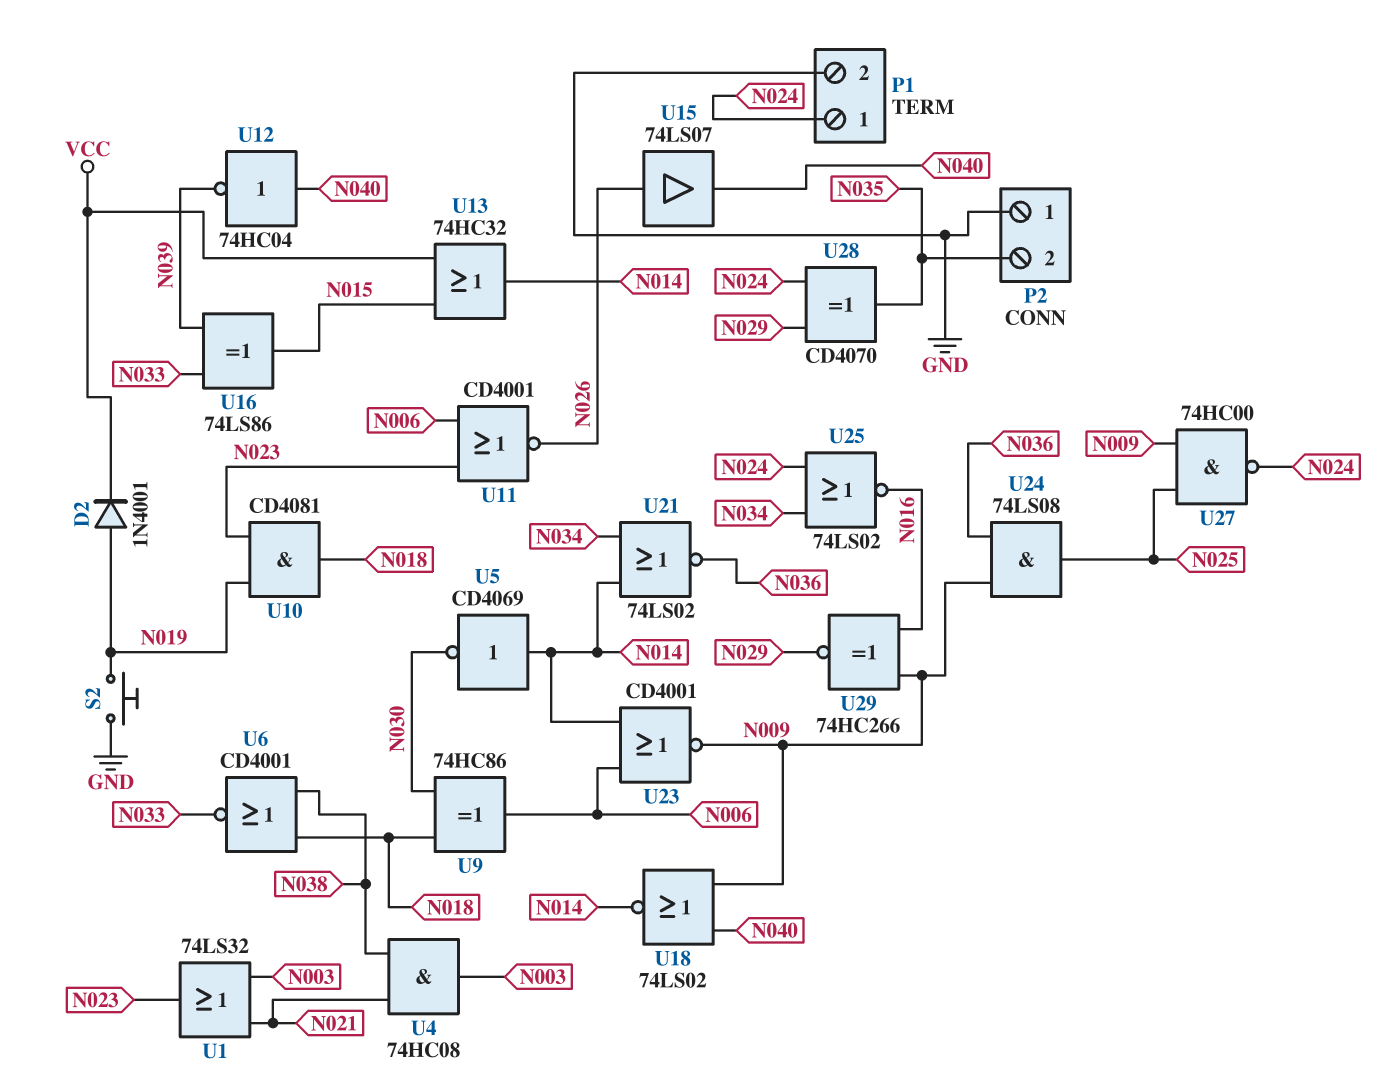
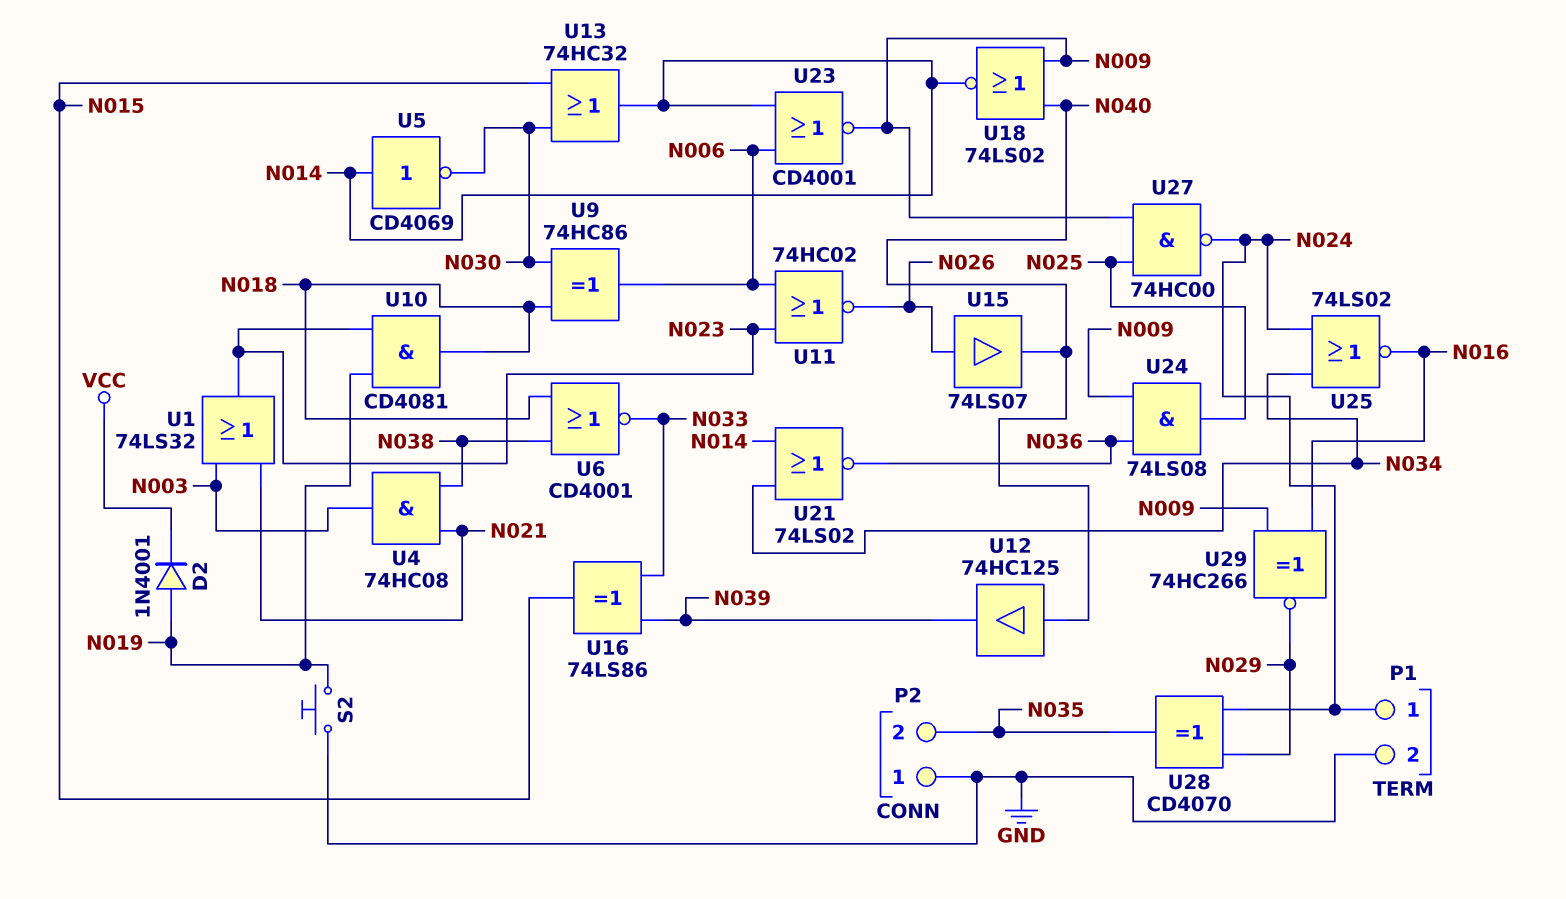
U11: NOR CD4001 (in N006, in N023, out N026) -> NOR 74HC02 (in N006, in N023, out N026)
U12: NOT 74HC04 (in N040, out N039) -> buffer 74HC125 (in N040, out N039)
U13: OR 74HC32 (in N015, in VCC, out N014) -> OR 74HC32 (in N015, in N030, out N014)

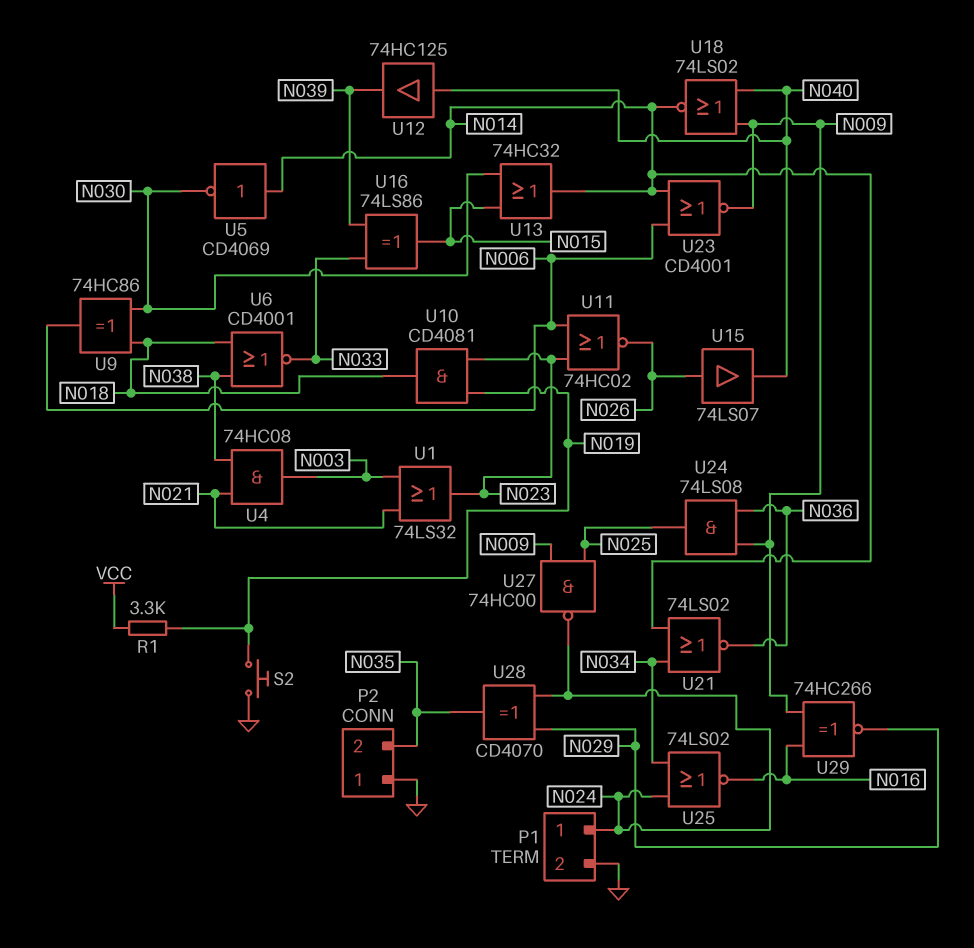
D2: diode 1N4001 (A N019, K VCC) -> none
R1: none -> 3.3k (N019, VCC)

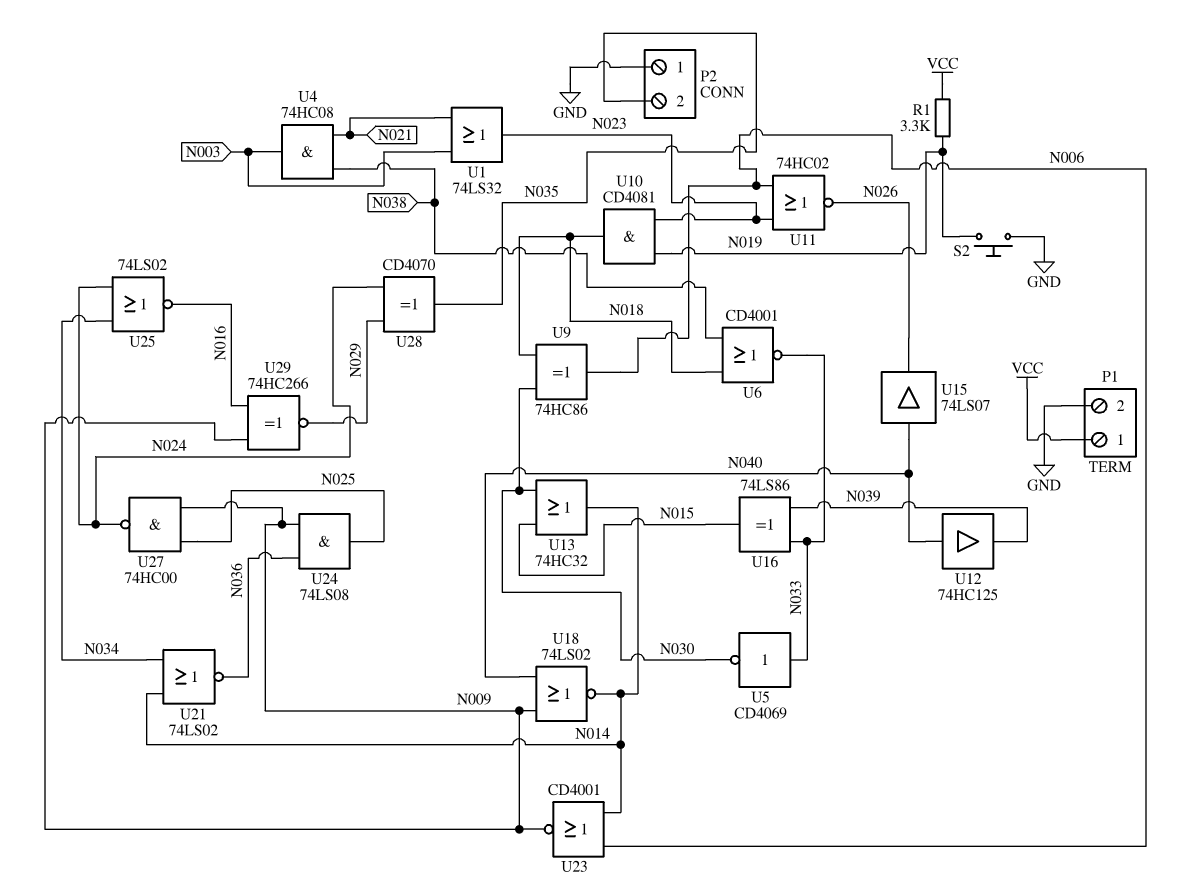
P1 pin 1: N024 -> VCC
U5: NOT CD4069 (in N014, out N030) -> NOT CD4069 (in N033, out N030)
U15: buffer 74LS07 (in N026, out N040) -> buffer 74LS07 (in N040, out N026)

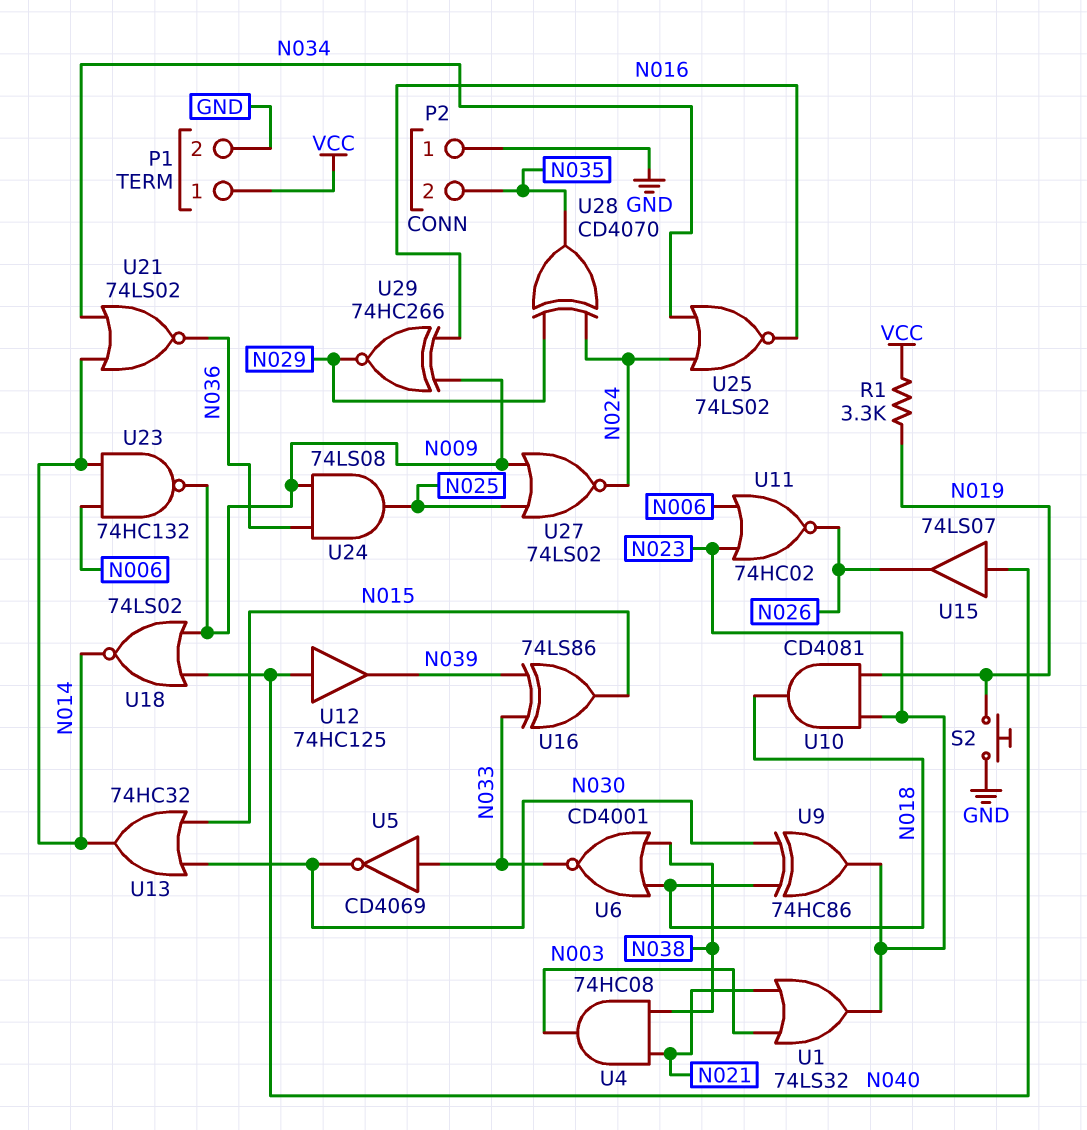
U9: XOR 74HC86 (in N018, in N030, out N006) -> XOR 74HC86 (in N018, in N030, out N023)
U23: NOR CD4001 (in N006, in N014, out N009) -> NAND 74HC132 (in N006, in N014, out N009)
U27: NAND 74HC00 (in N009, in N025, out N024) -> NOR 74LS02 (in N009, in N025, out N024)

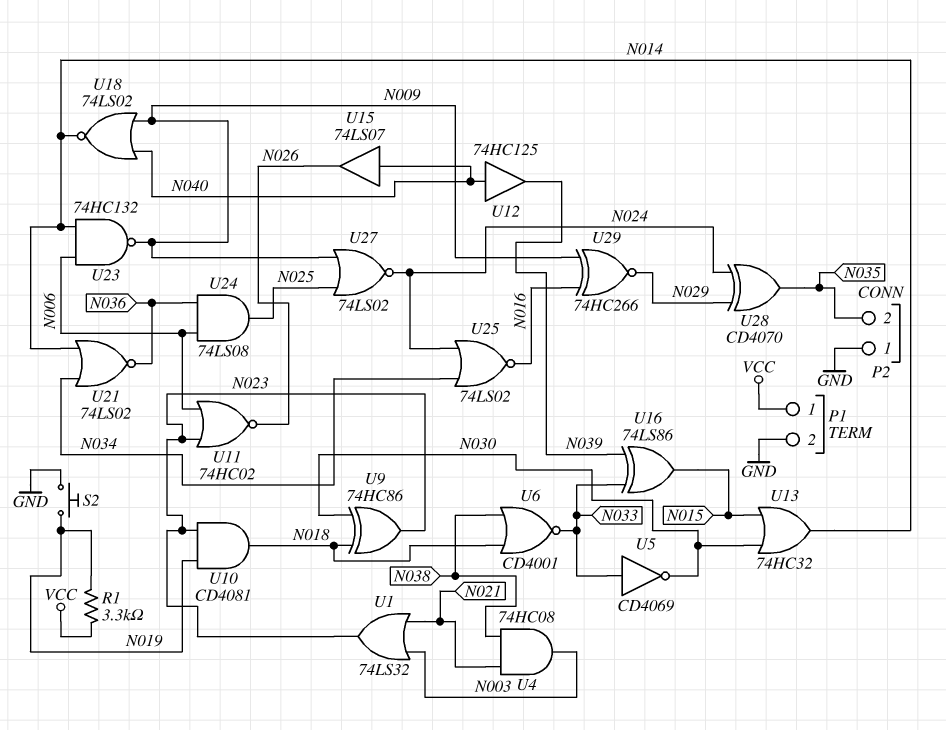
U24: AND 74LS08 (in N009, in N036, out N025) -> AND 74LS08 (in N006, in N036, out N025)

